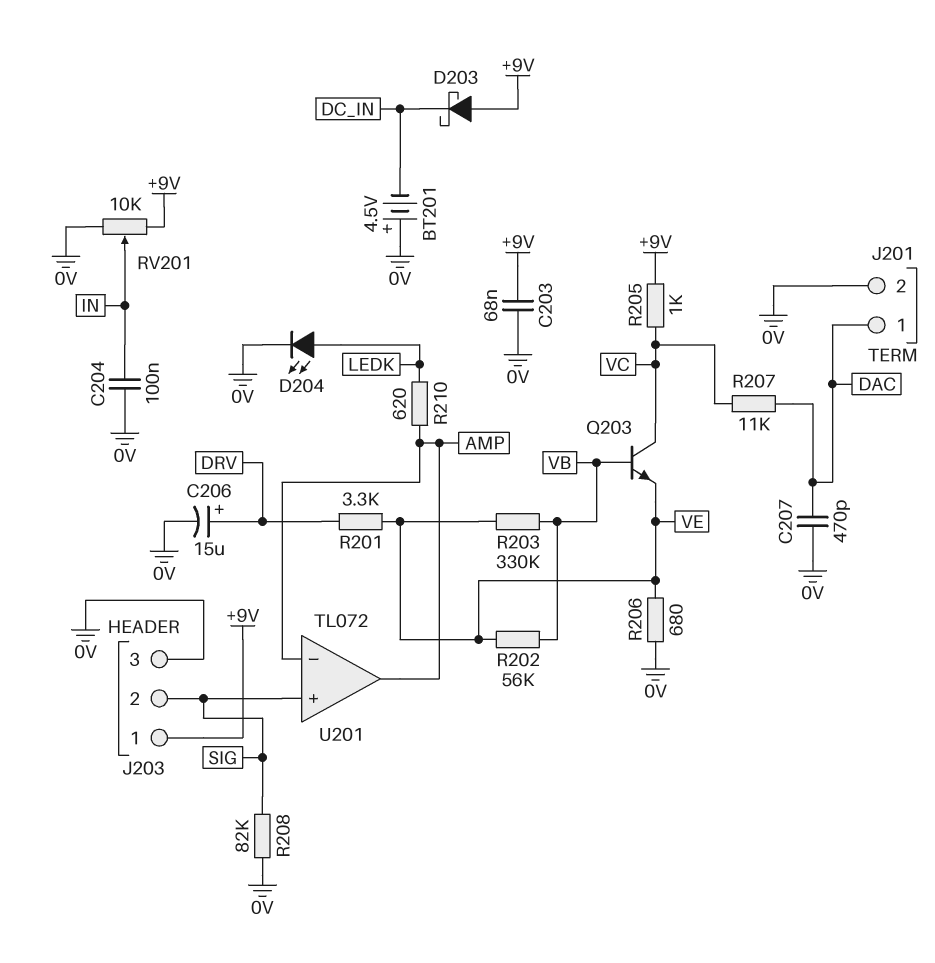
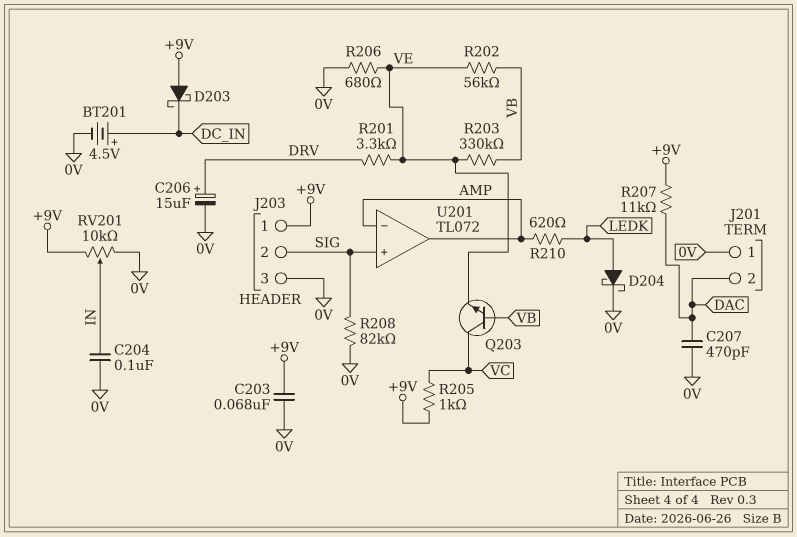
BT201: 4.5V (plus 0V, minus DC_IN) -> 4.5V (plus DC_IN, minus 0V)
D204: LED (A LEDK, K 0V) -> schottky (A LEDK, K 0V)
J201 pin 1: DAC -> 0V
J201 pin 2: 0V -> DAC
R207: 11k (DAC, VC) -> 11k (+9V, DAC)

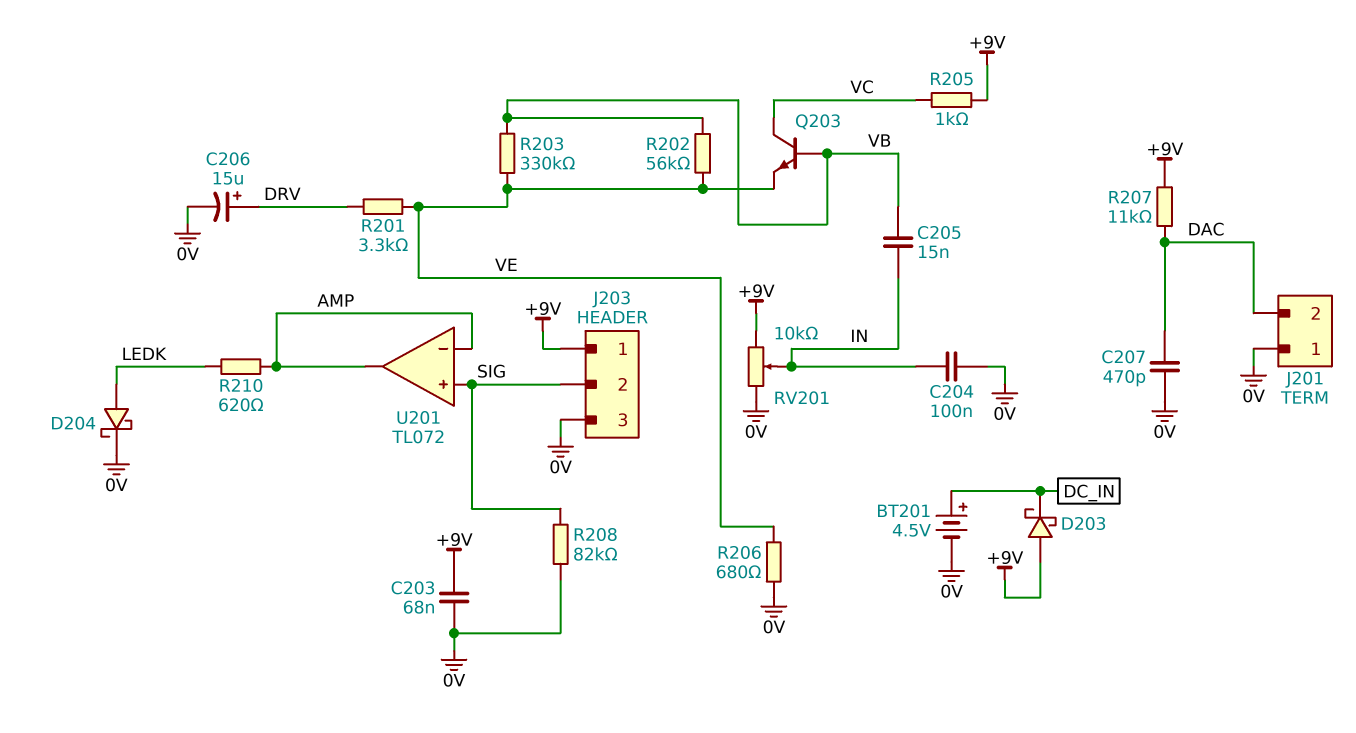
C205: none -> 15nF (IN, VB)

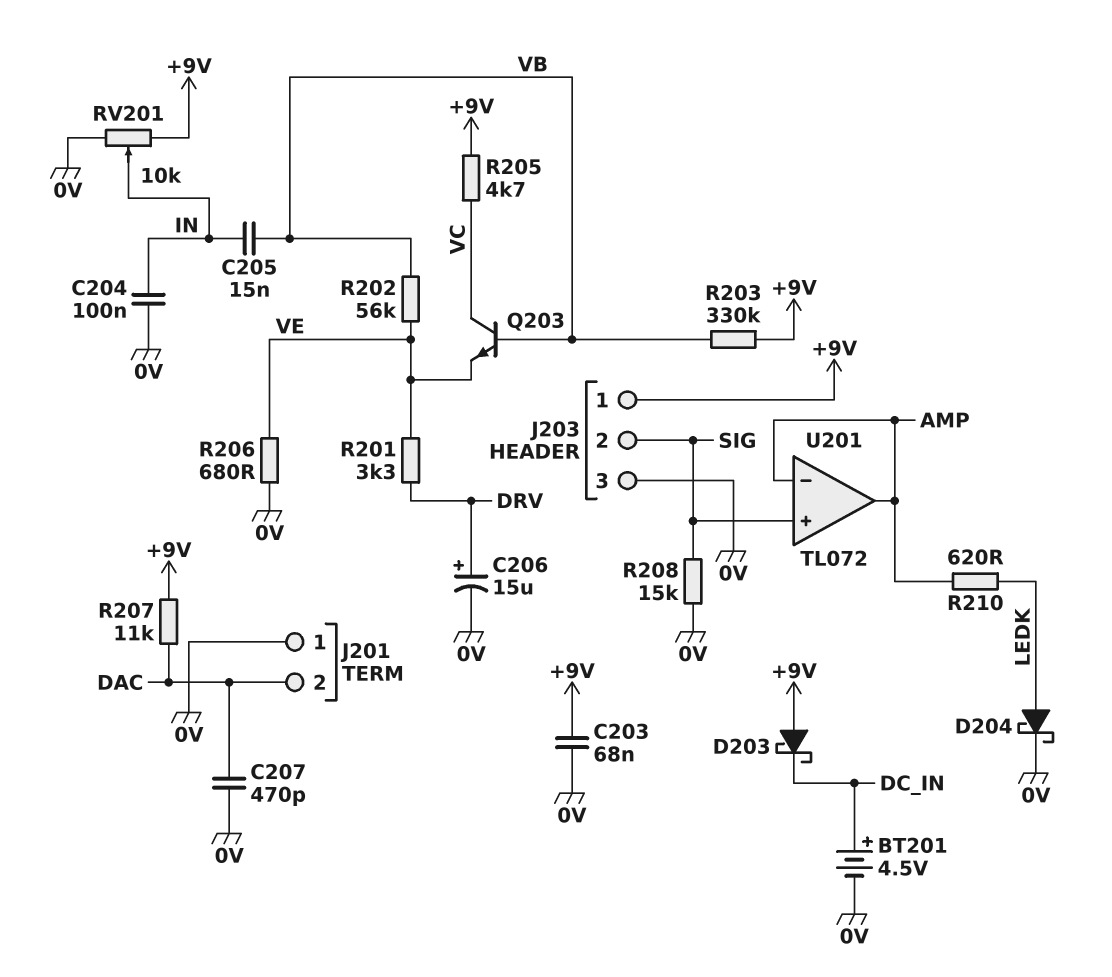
R203: 330k (VB, VE) -> 330k (+9V, VB)
R205: 1k (+9V, VC) -> 4.7k (+9V, VC)
R208: 82k (0V, SIG) -> 15k (0V, SIG)

